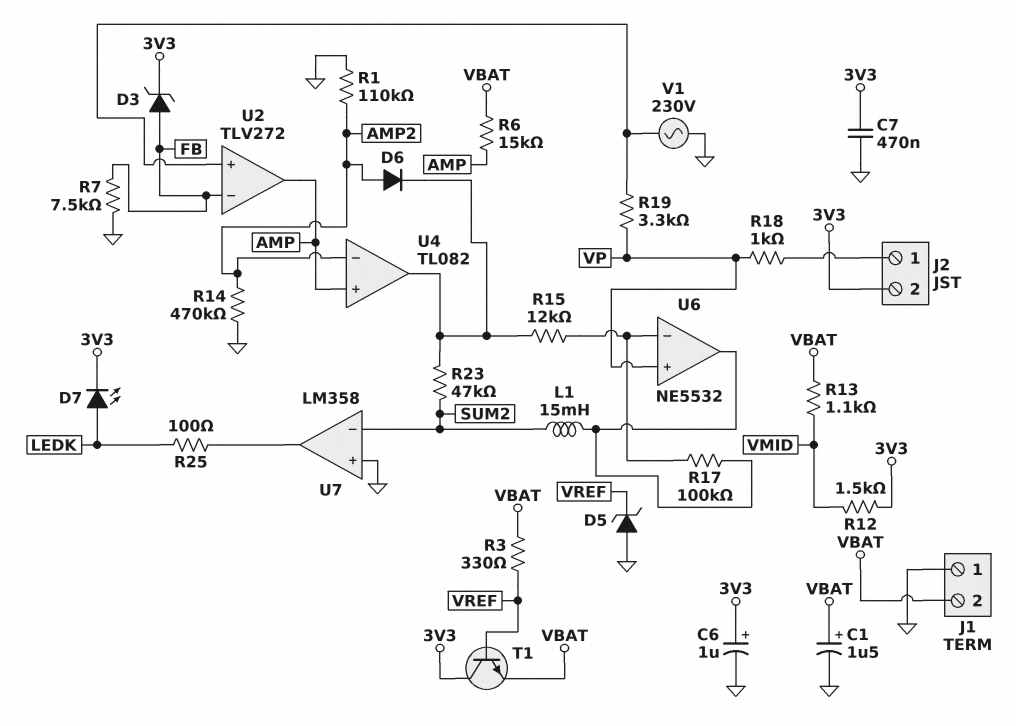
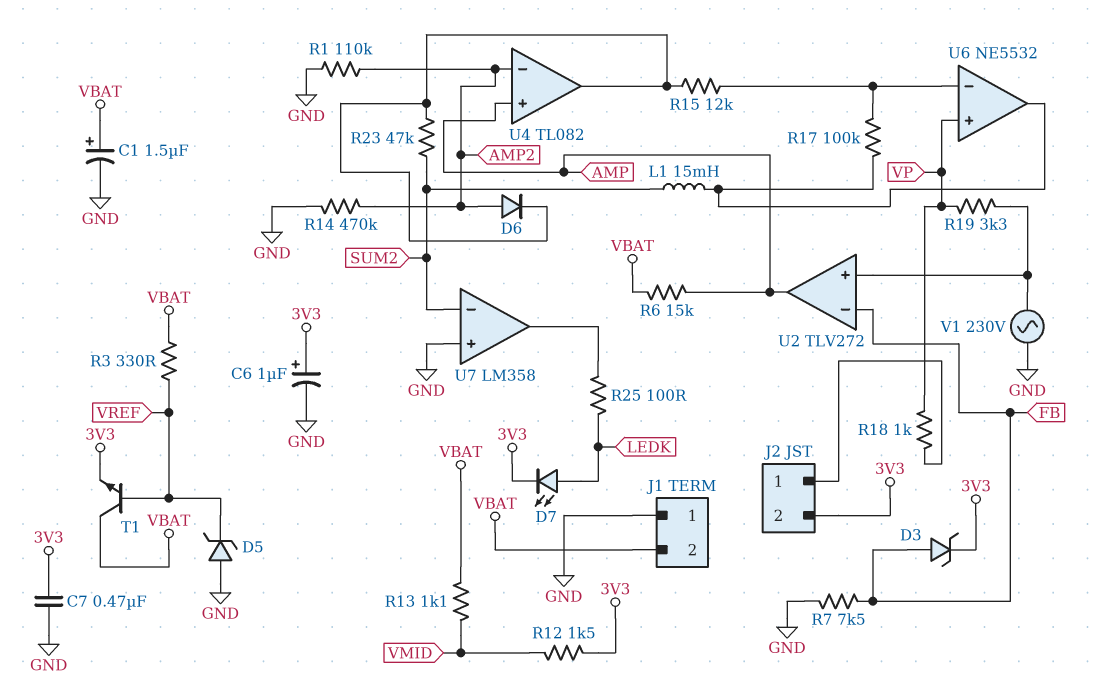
T1: NPN (B VREF, C 3V3, E VBAT) -> NPN (B VREF, C VBAT, E 3V3)

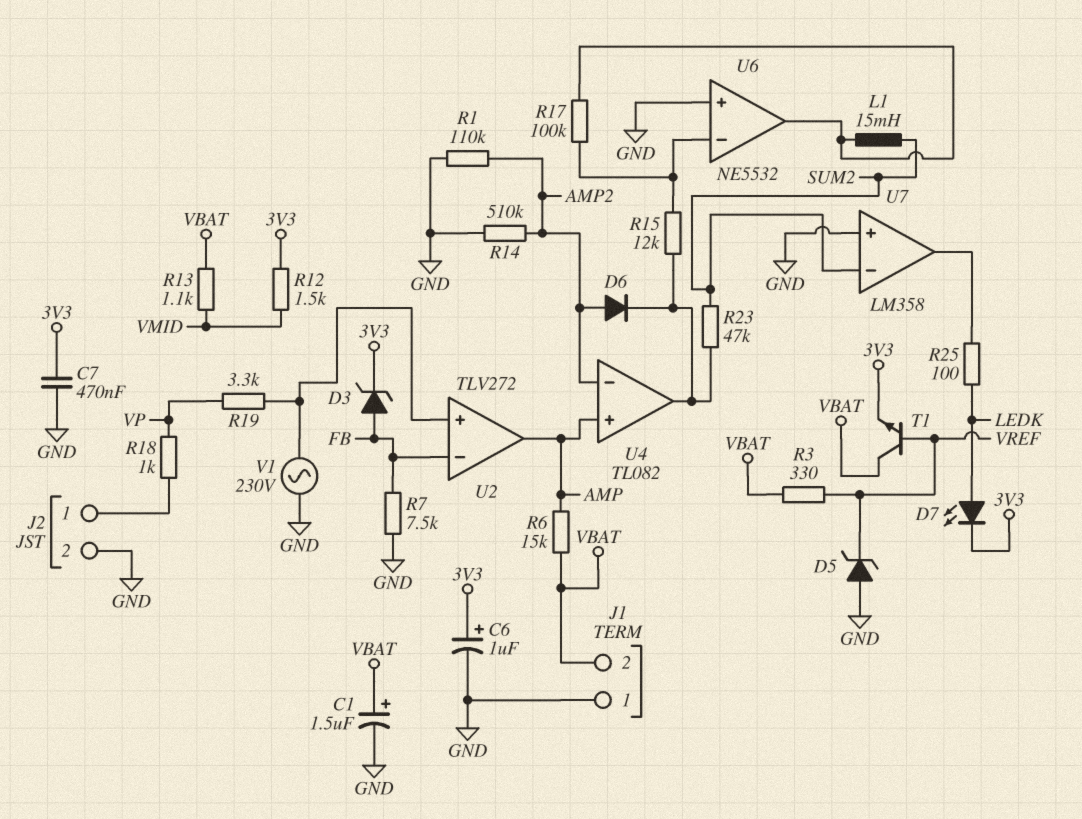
J2 pin 2: 3V3 -> GND
R14: 470k (AMP2, GND) -> 510k (AMP2, GND)
U6 pin in+: VP -> GND

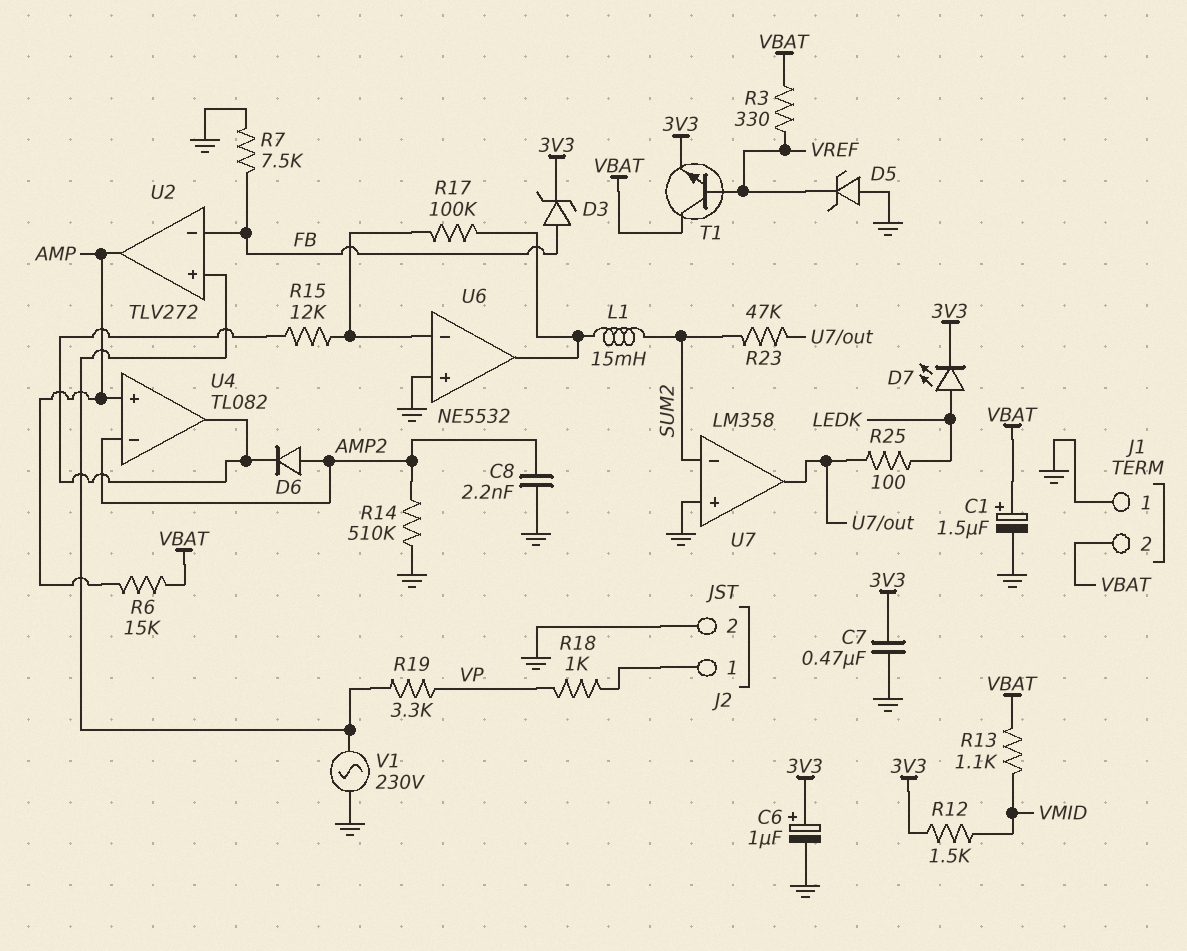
C8: none -> 2.2nF (AMP2, GND)
R1: 110k (AMP2, GND) -> none
R23: 47k (SUM2, U4/out) -> 47k (SUM2, U7/out)

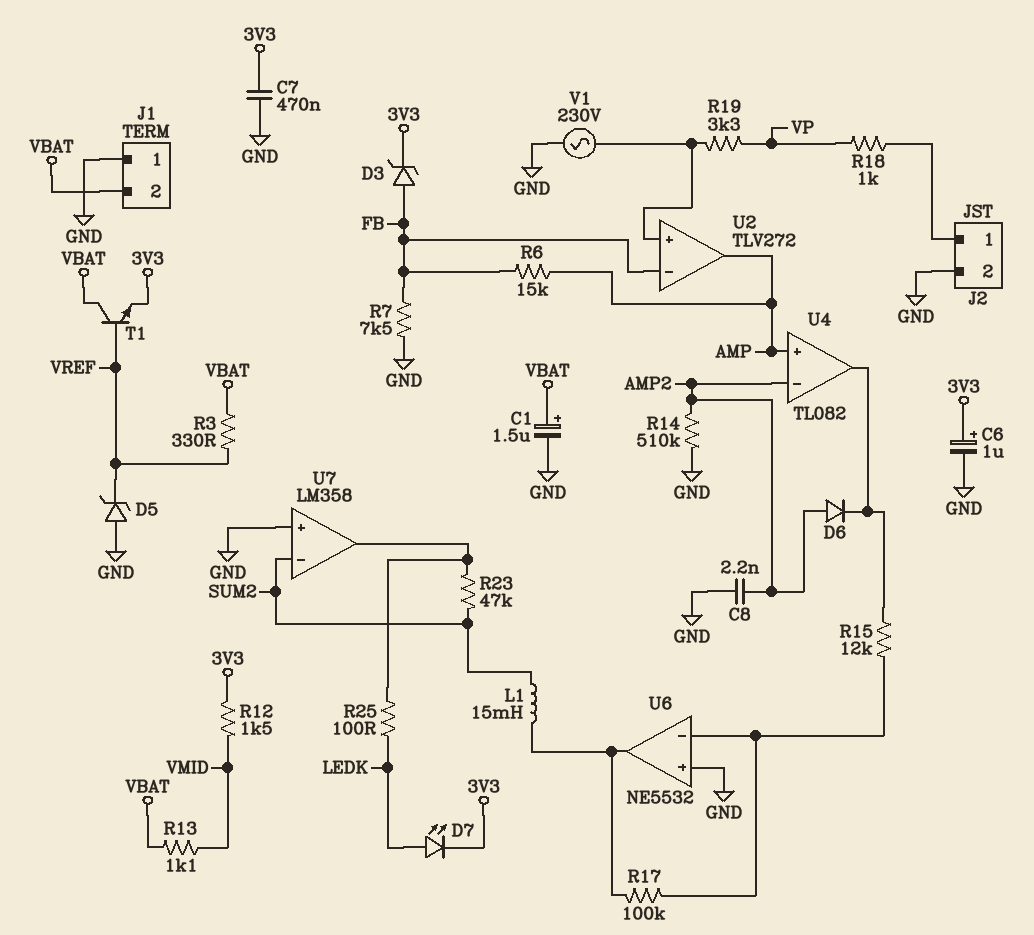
R6: 15k (AMP, VBAT) -> 15k (AMP, FB)

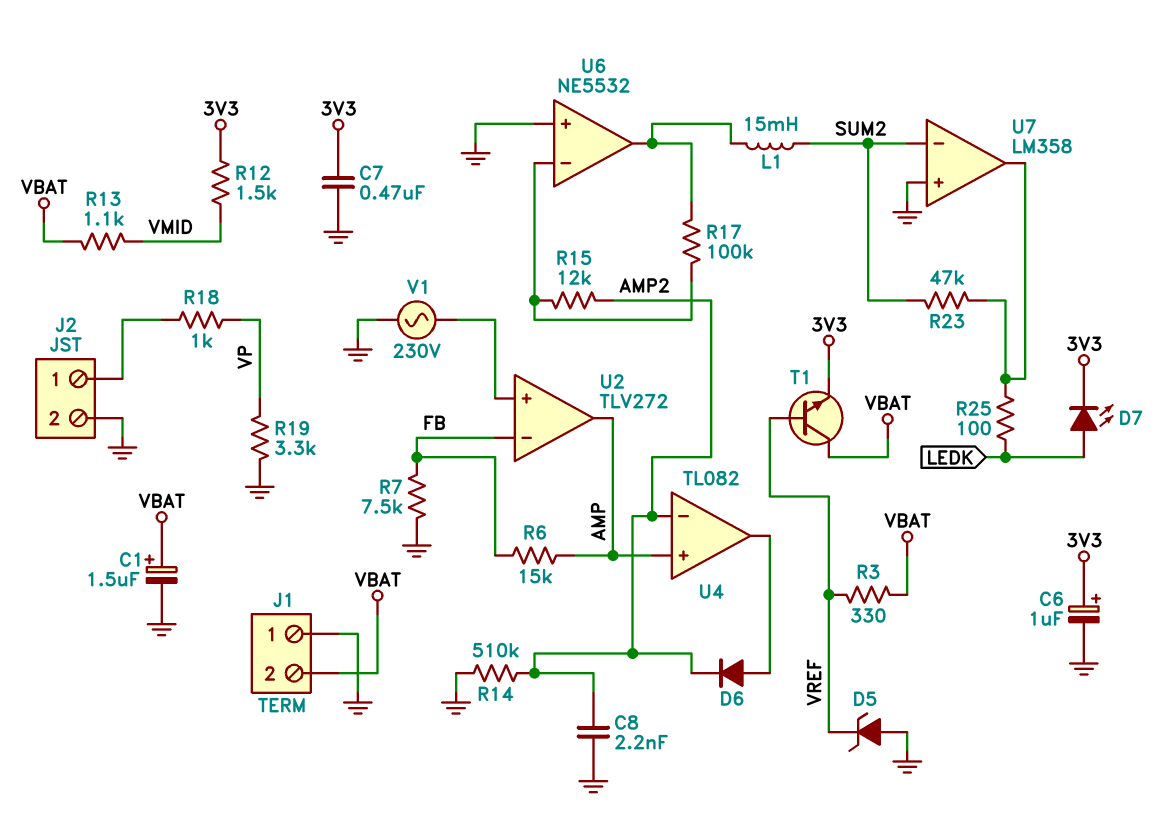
D3: zener (A FB, K 3V3) -> none
D6: diode (A AMP2, K U4/out) -> diode (A U4/out, K AMP2)
R15: 12k (U4/out, U6/in-) -> 12k (AMP2, U6/in-)
R19: 3.3k (U2/in+, VP) -> 3.3k (GND, VP)

